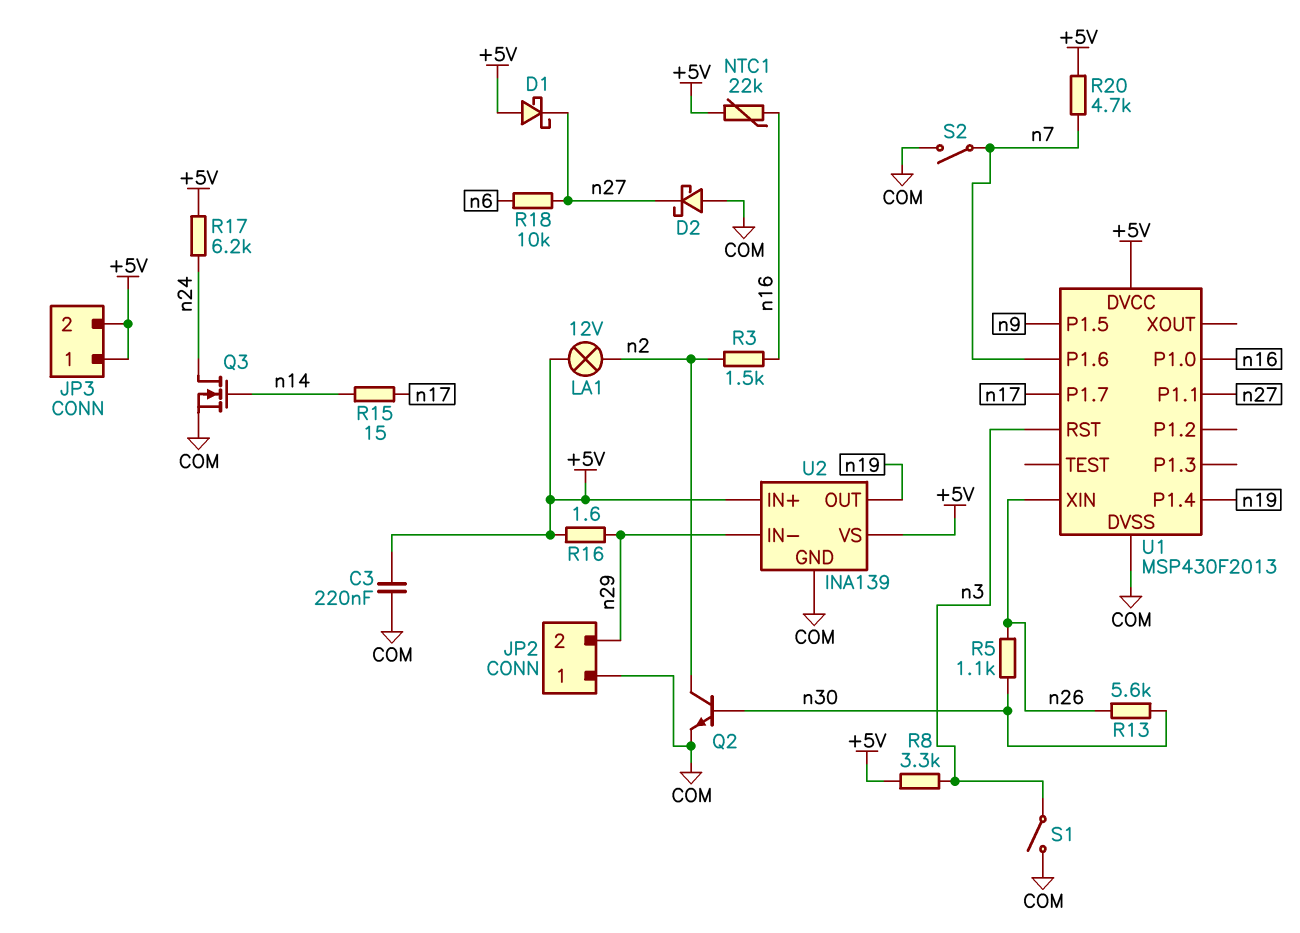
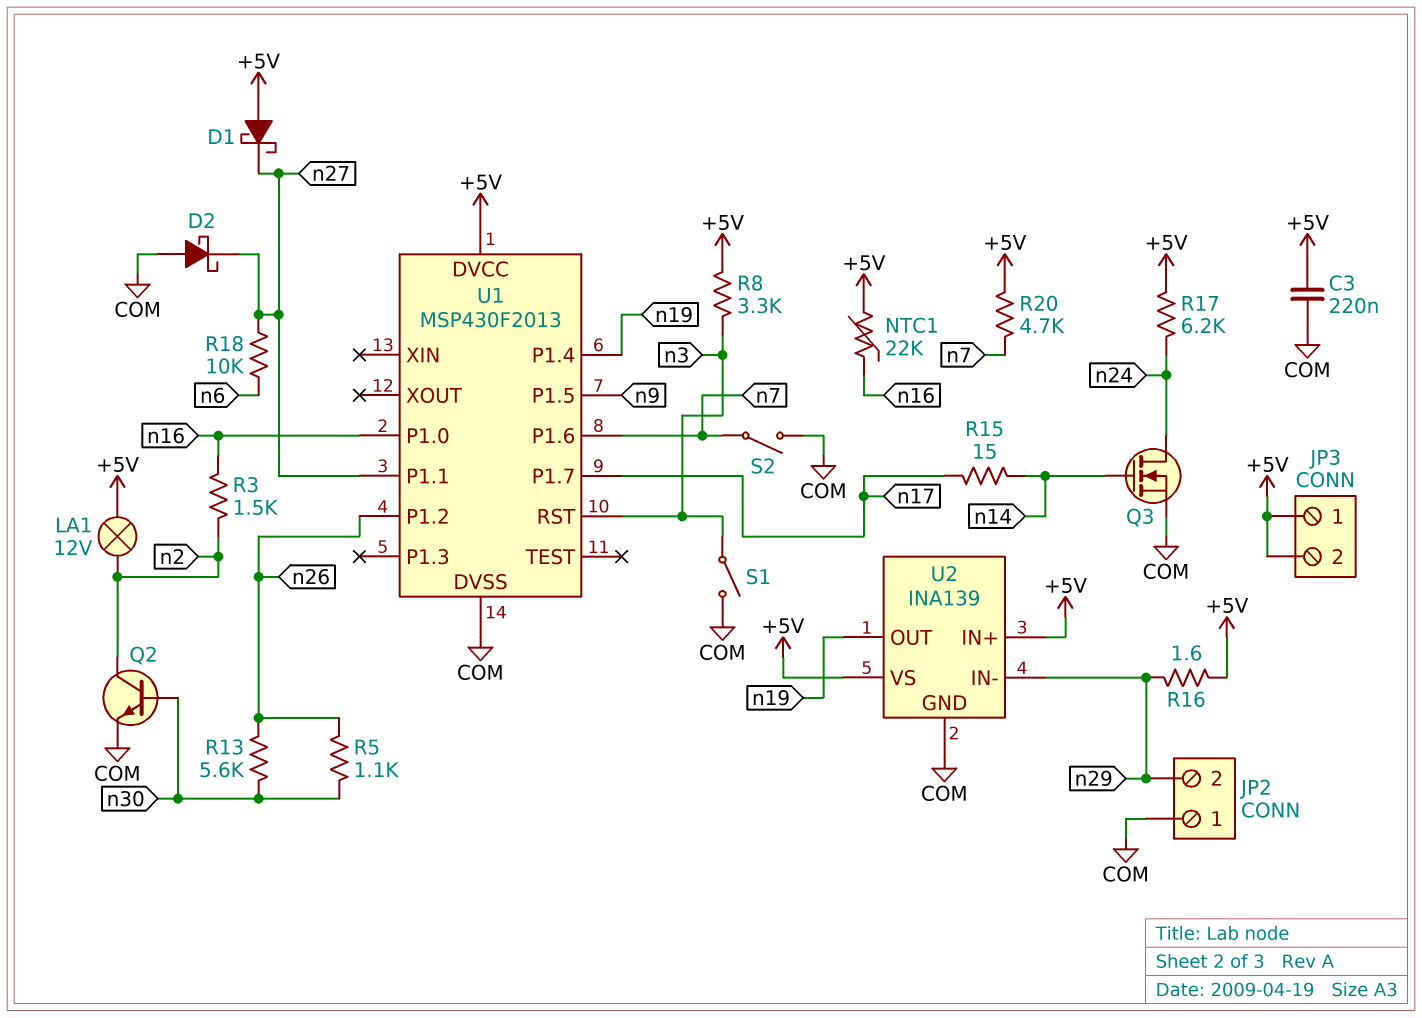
U1 pin P1.2: none -> n26
U1 pin XIN: n26 -> none

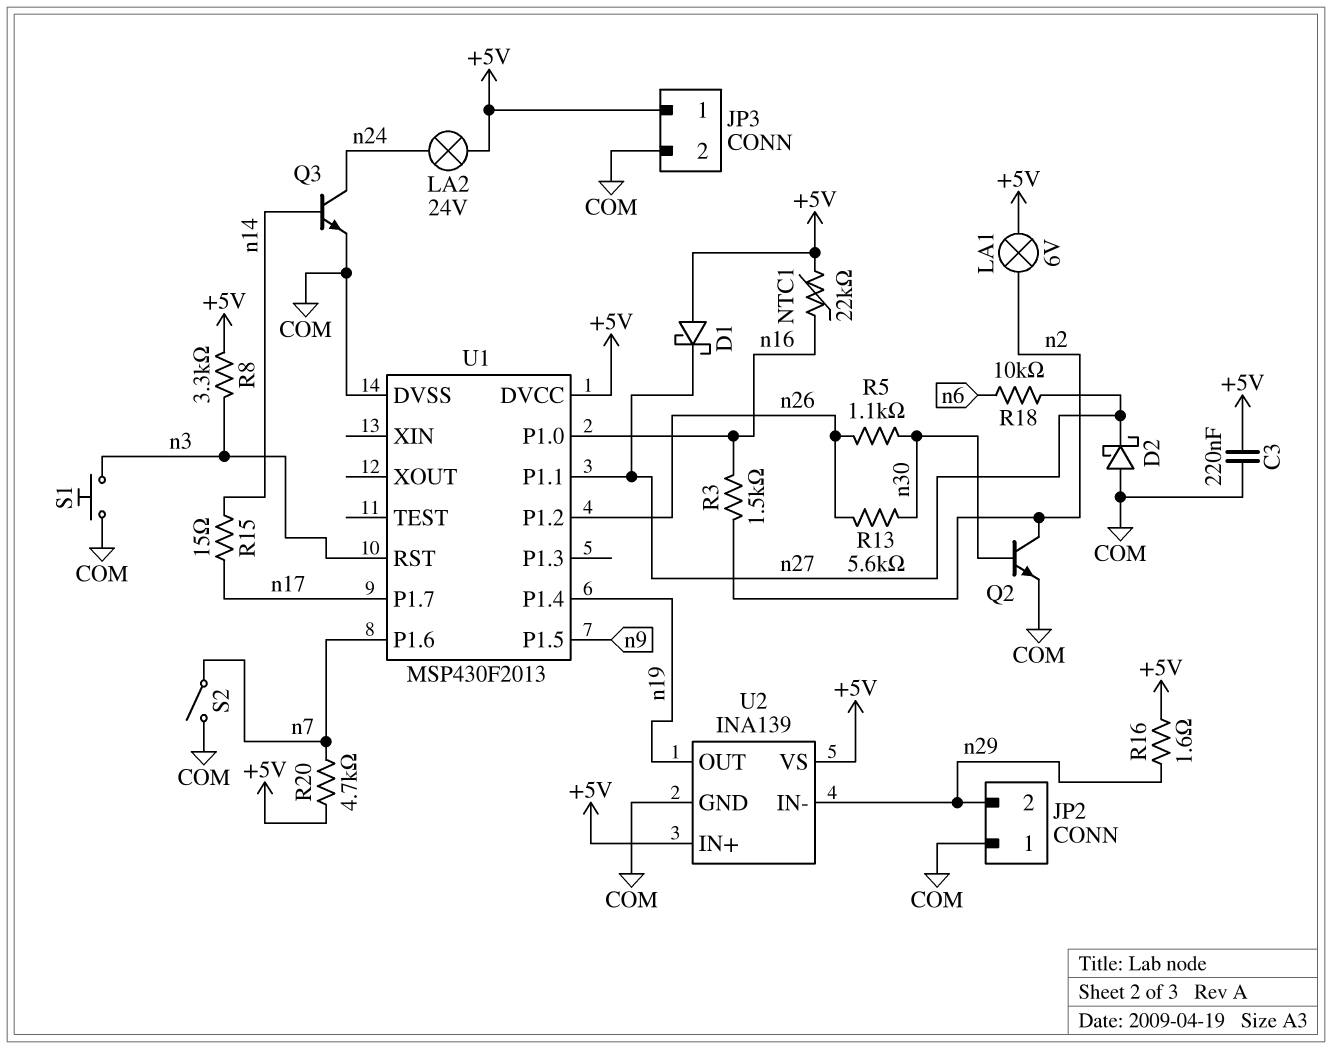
JP3 pin 2: +5V -> COM
LA1: lamp 12V (+5V, n2) -> lamp 6V (+5V, n2)
LA2: none -> lamp 24V (+5V, n24)
Q3: NMOS (G n14, D n24, S COM) -> NPN (B n14, C n24, E COM)
R17: 6.2k (+5V, n24) -> none
S1: switch (COM, n3) -> button (COM, n3)

